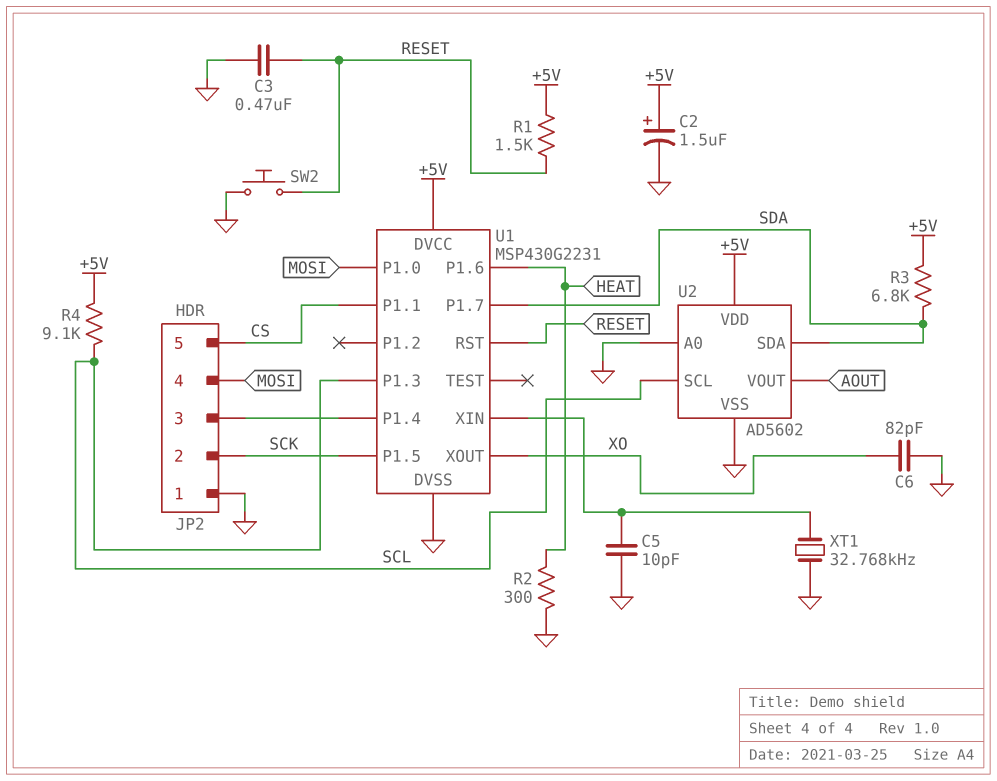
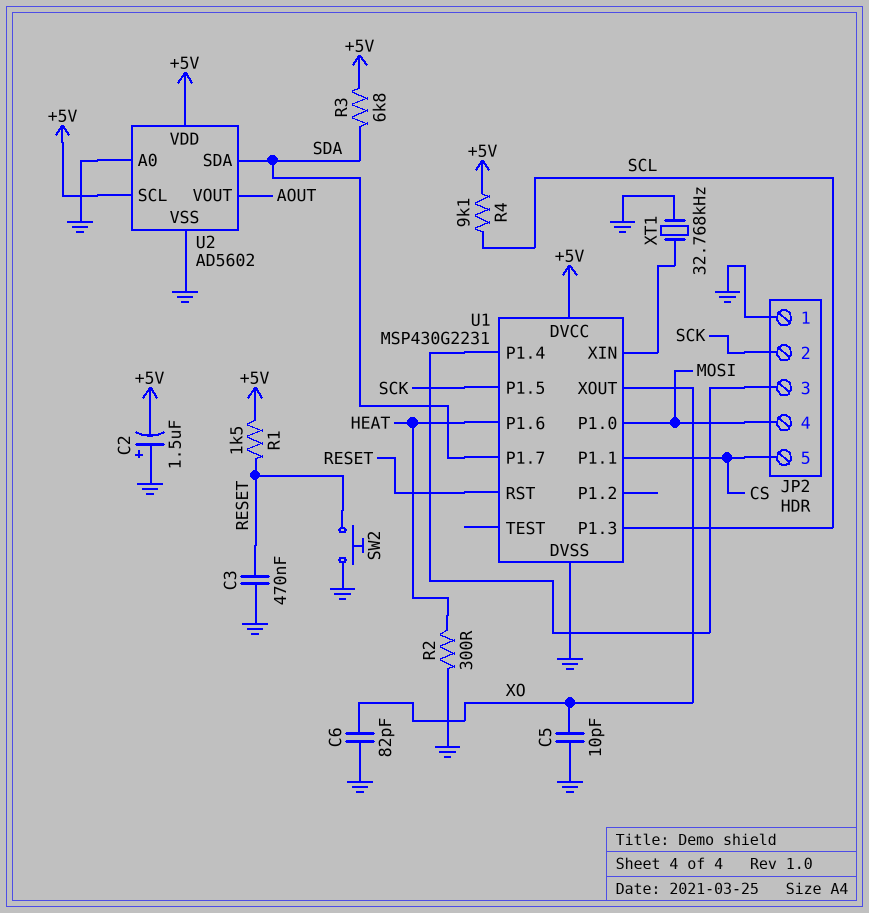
C2: 1.5uF (plus +5V, minus GND) -> 1.5uF (plus GND, minus +5V)
C5: 10pF (GND, U1/XIN) -> 10pF (GND, XO)
U2 pin SCL: SCL -> +5V

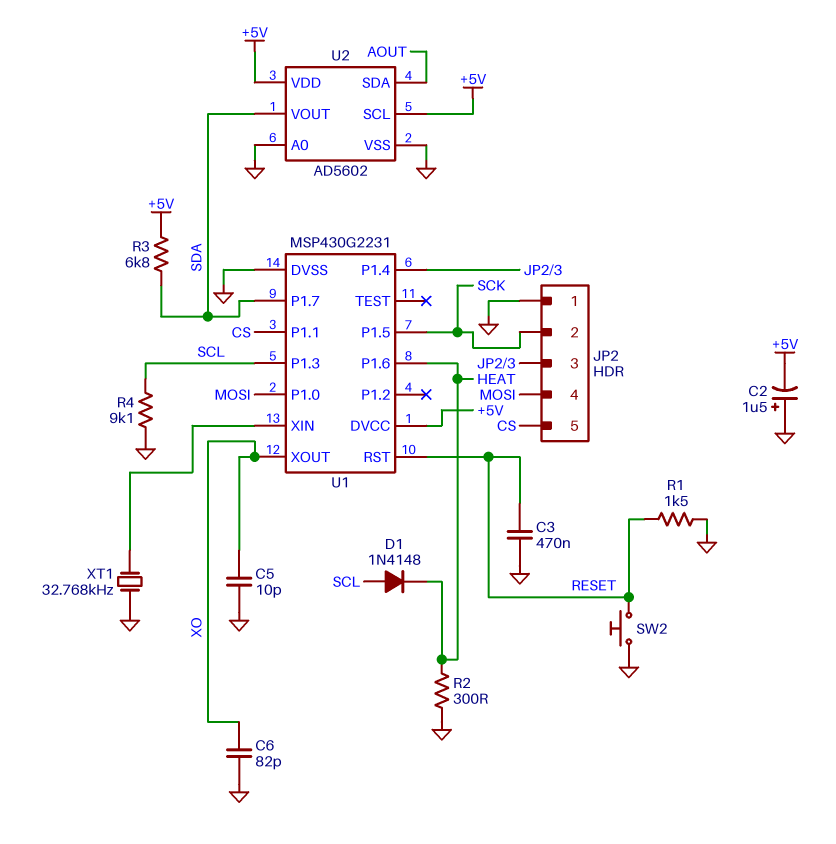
D1: none -> diode 1N4148 (A SCL, K HEAT)
R1: 1.5k (+5V, RESET) -> 1.5k (GND, RESET)
R4: 9.1k (+5V, SCL) -> 9.1k (GND, SCL)
U2 pin SDA: SDA -> AOUT
U2 pin VOUT: AOUT -> SDA

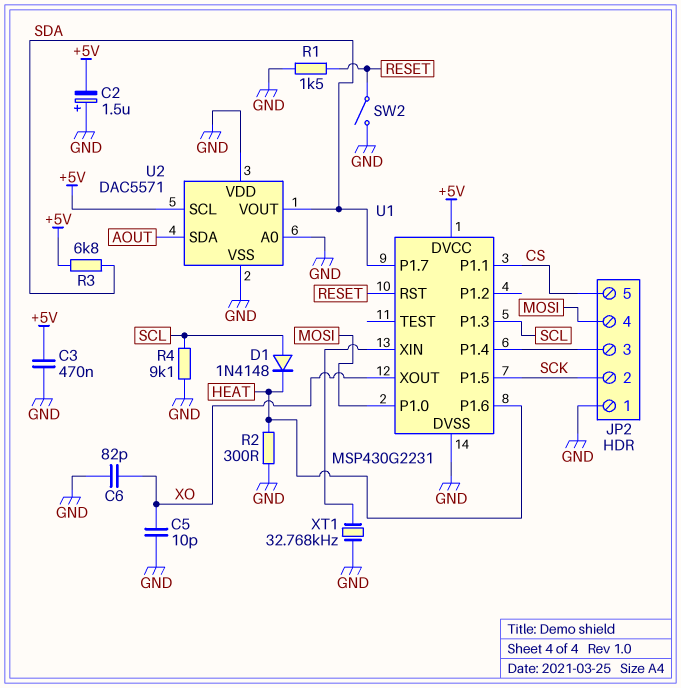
C3: 470nF (GND, RESET) -> 470nF (+5V, GND)
SW2: button (GND, RESET) -> switch (GND, RESET)
U2: AD5602 -> DAC5571
U2 pin VDD: +5V -> GND

